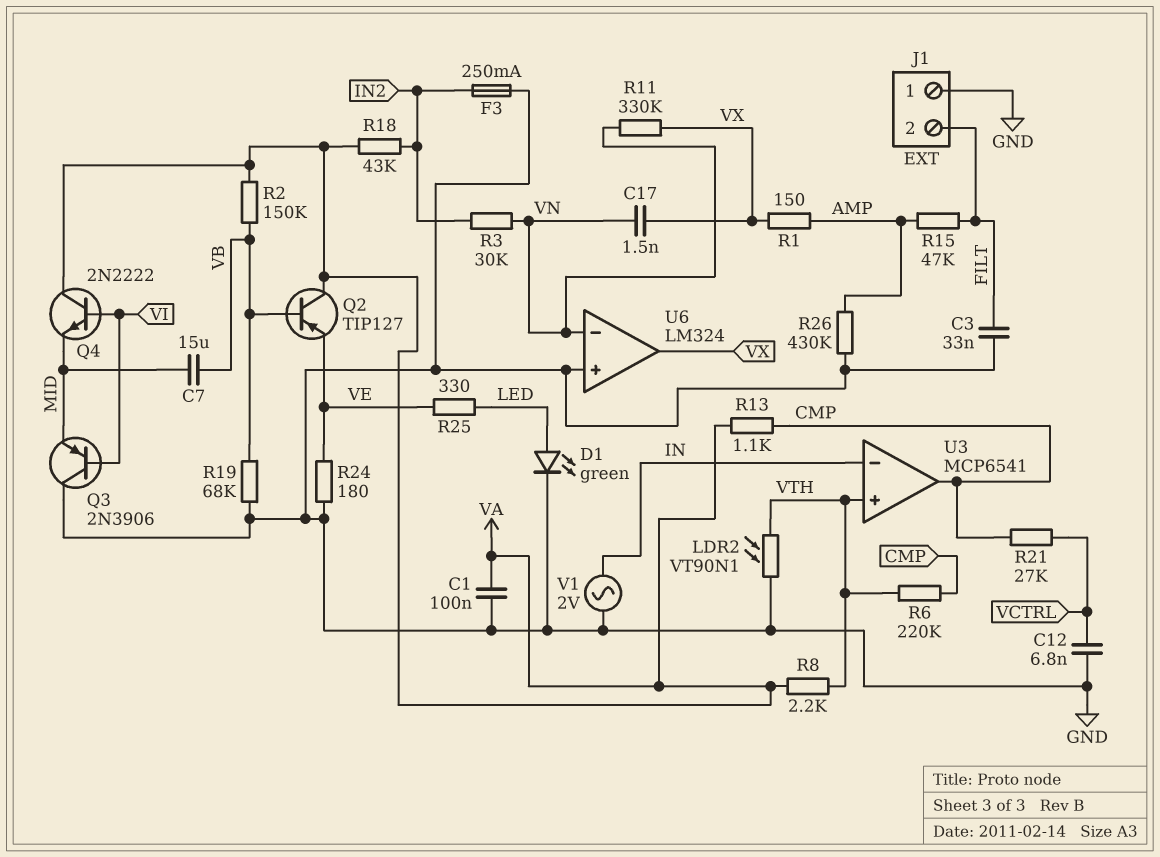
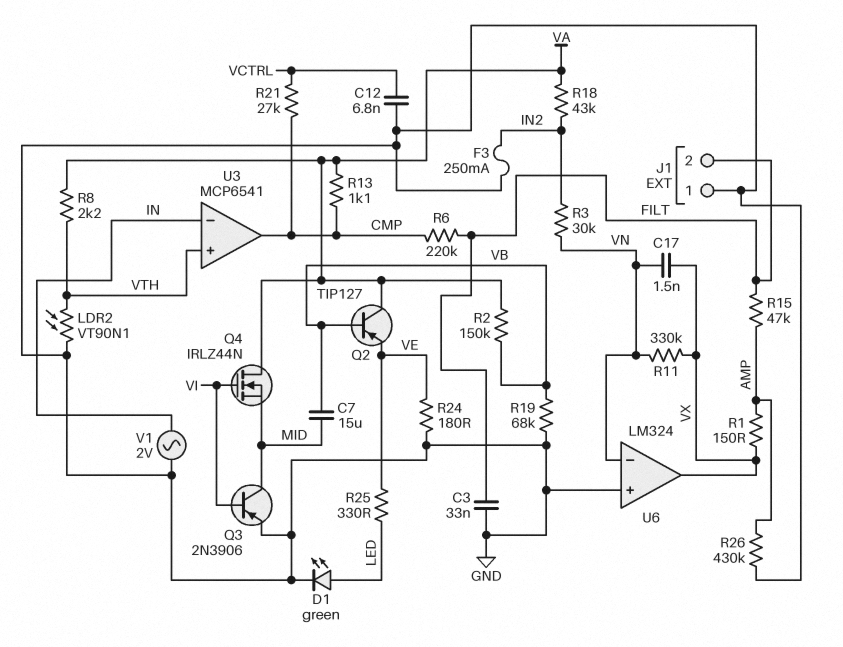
C1: 100nF (GND, VA) -> none
Q3: PNP 2N3906 (B VI, C GND, E MID) -> PNP 2N3906 (B VI, C MID, E GND)
Q4: NPN 2N2222 (B VI, C VA, E MID) -> NMOS IRLZ44N (G VI, D VA, S MID)
R6: 220k (CMP, VTH) -> 220k (CMP, FILT)

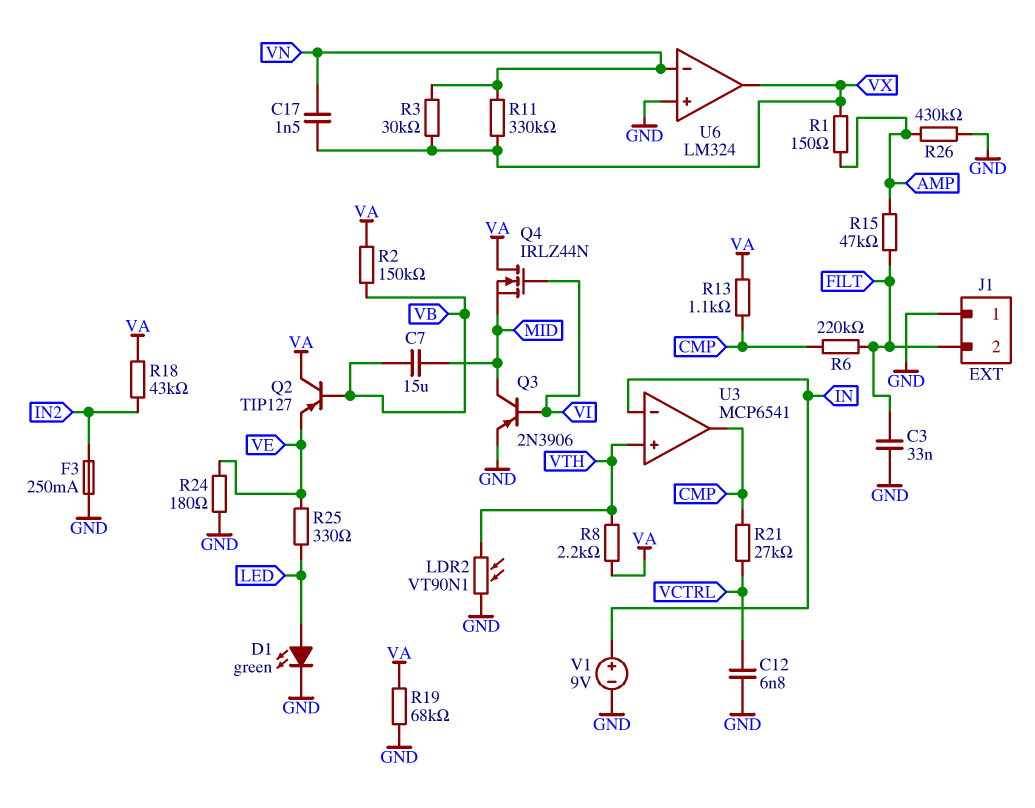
R3: 30k (IN2, VN) -> 30k (VN, VX)
R19: 68k (GND, VB) -> 68k (GND, VA)
V1: AC 2V (GND, IN) -> 9V (plus IN, minus GND)

